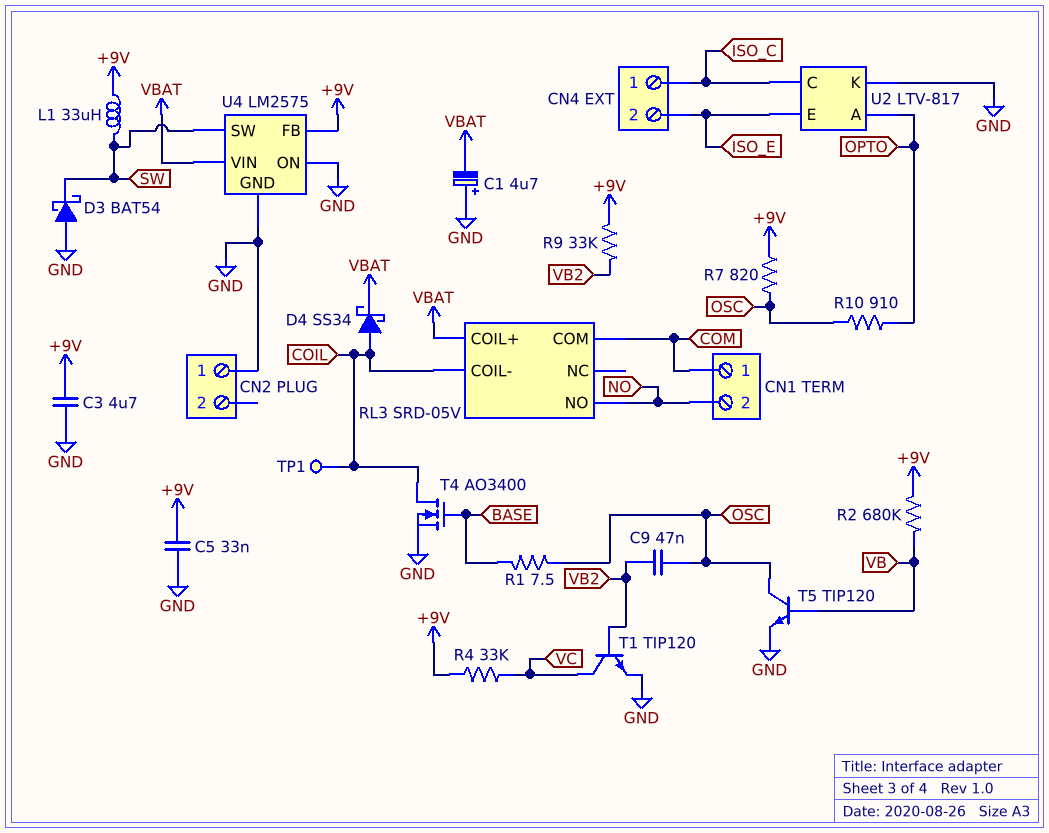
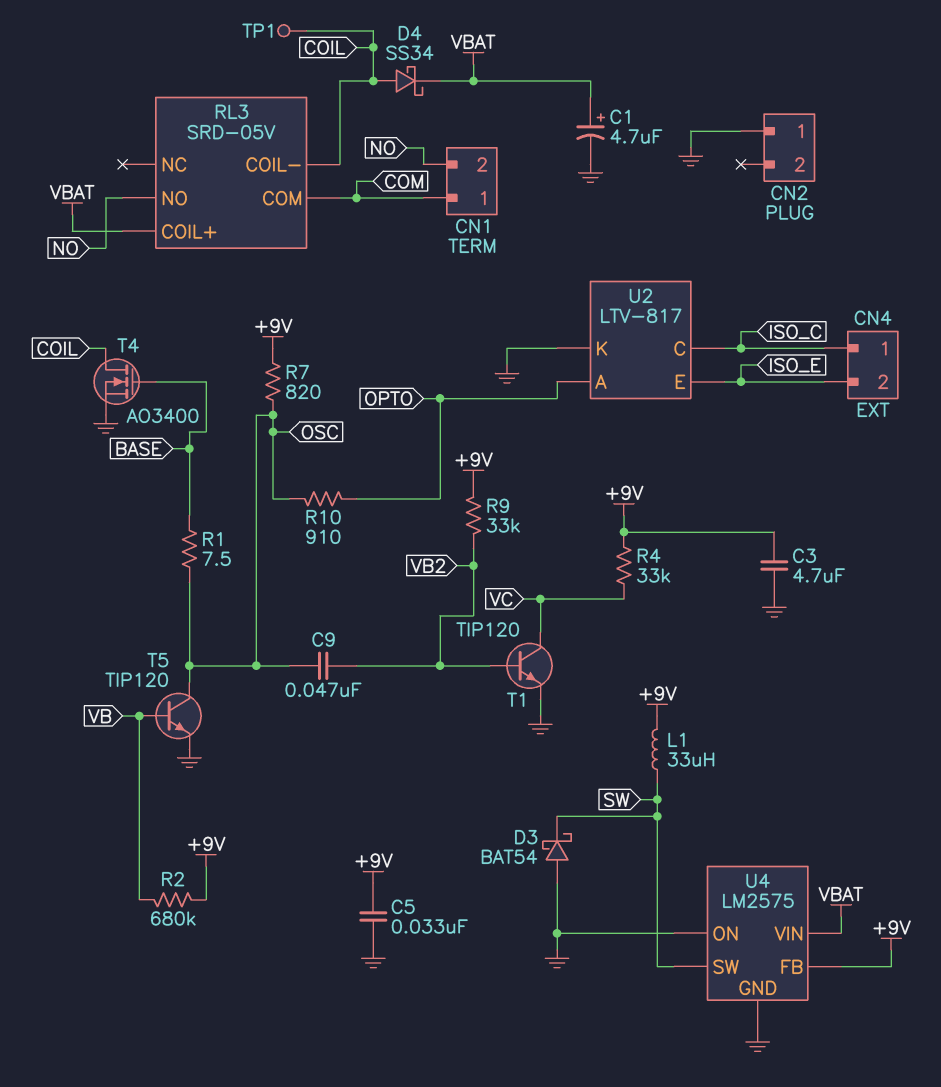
C1: 4.7uF (plus GND, minus VBAT) -> 4.7uF (plus VBAT, minus GND)

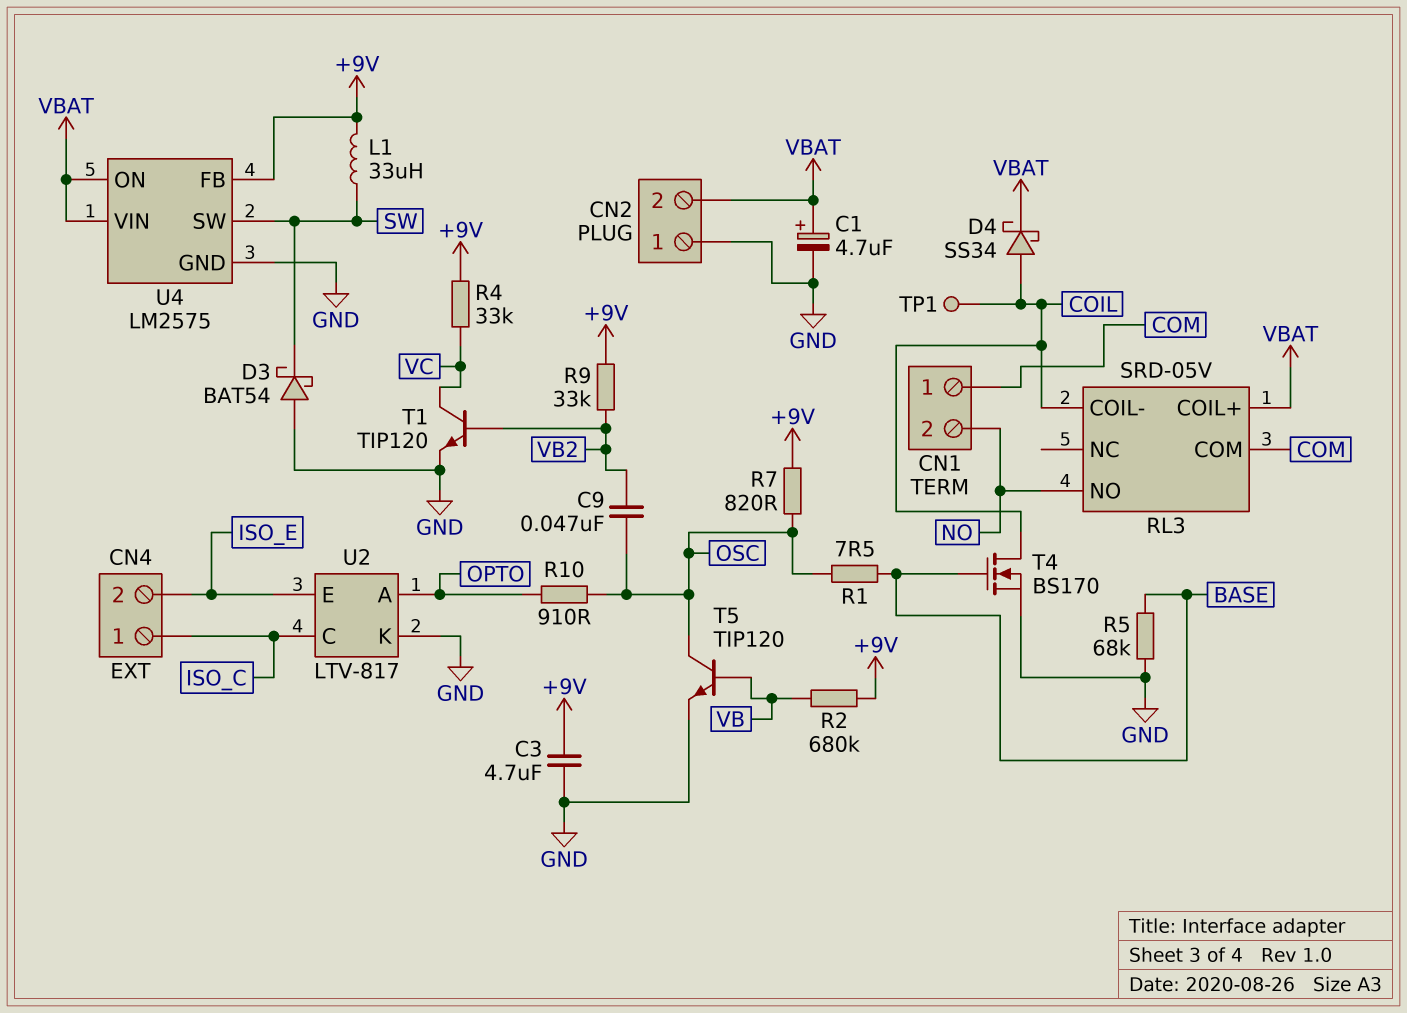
C5: 33nF (+9V, GND) -> none
CN2 pin 2: none -> VBAT
R5: none -> 68k (BASE, GND)
T4: NMOS AO3400 (G BASE, D COIL, S GND) -> NMOS BS170 (G BASE, D COIL, S GND)
U4 pin ON: GND -> VBAT

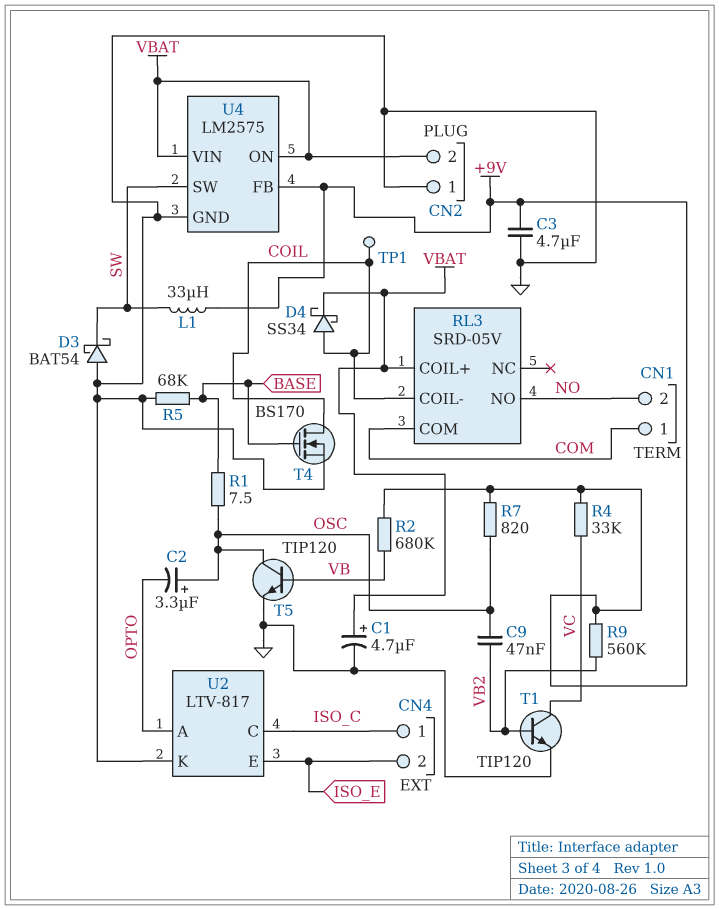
C2: none -> 3.3uF (plus OSC, minus OPTO)
R9: 33k (+9V, VB2) -> 560k (+9V, VB2)
R10: 910 (OPTO, OSC) -> none

